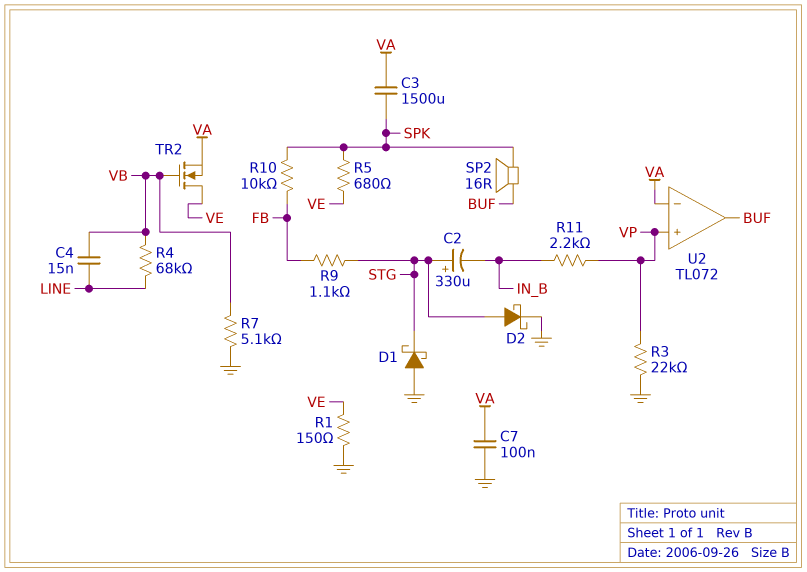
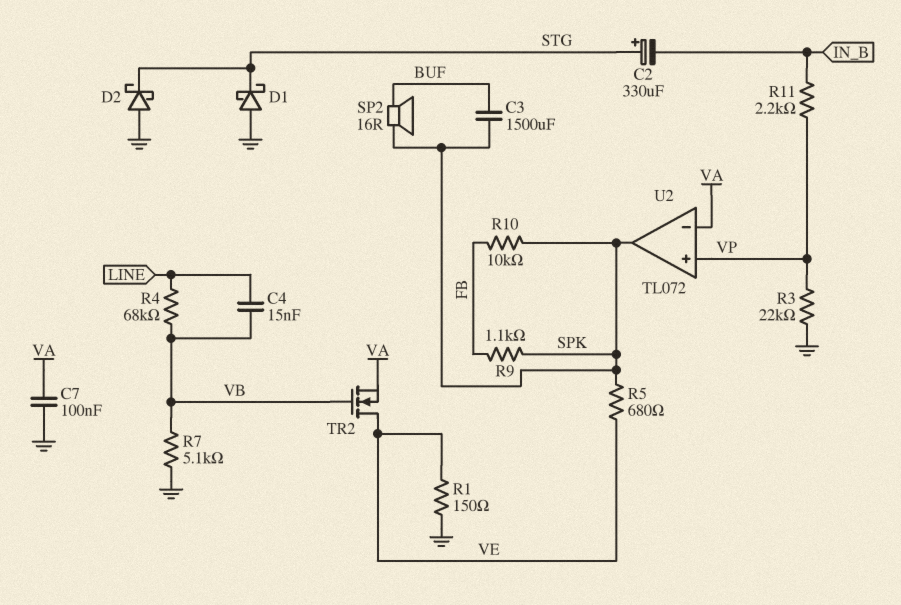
C3: 1500uF (SPK, VA) -> 1500uF (BUF, SPK)
D2: schottky (A STG, K GND) -> schottky (A GND, K STG)
R9: 1.1k (FB, STG) -> 1.1k (FB, SPK)
U2 pin out: BUF -> SPK

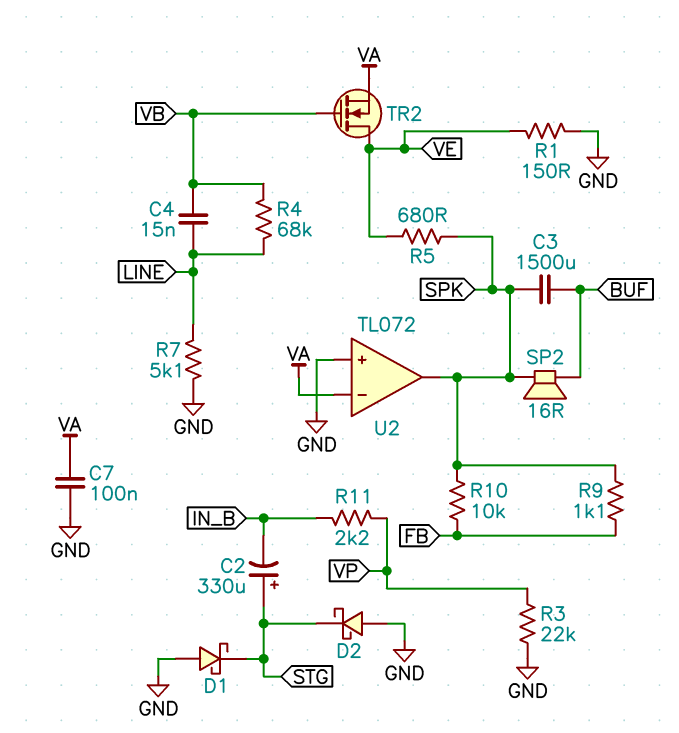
R7: 5.1k (GND, VB) -> 5.1k (GND, LINE)
U2 pin in+: VP -> GND

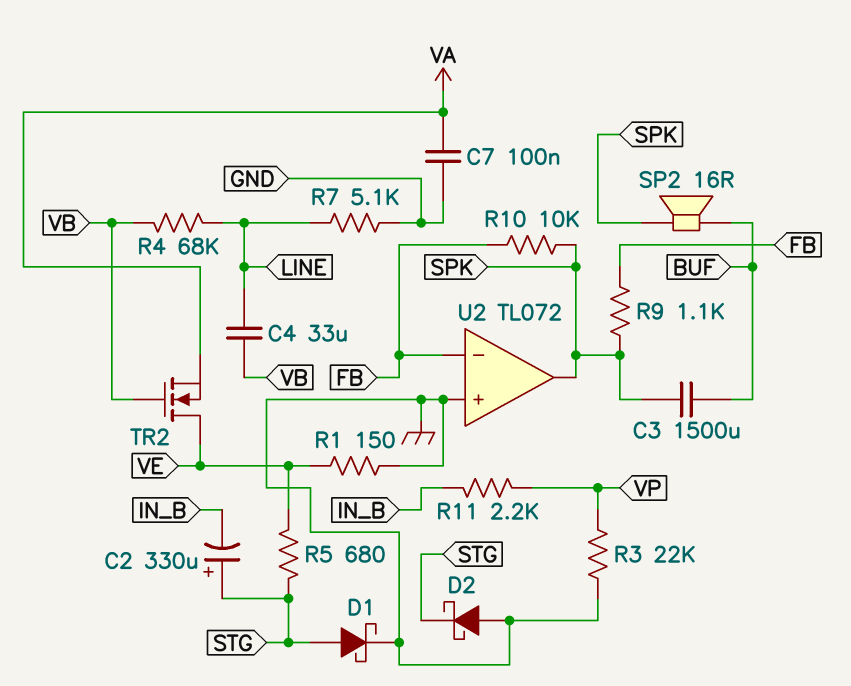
C4: 15nF (LINE, VB) -> 33uF (LINE, VB)
D1: schottky (A GND, K STG) -> schottky (A STG, K GND)
R5: 680 (SPK, VE) -> 680 (STG, VE)
U2 pin in-: VA -> FB

